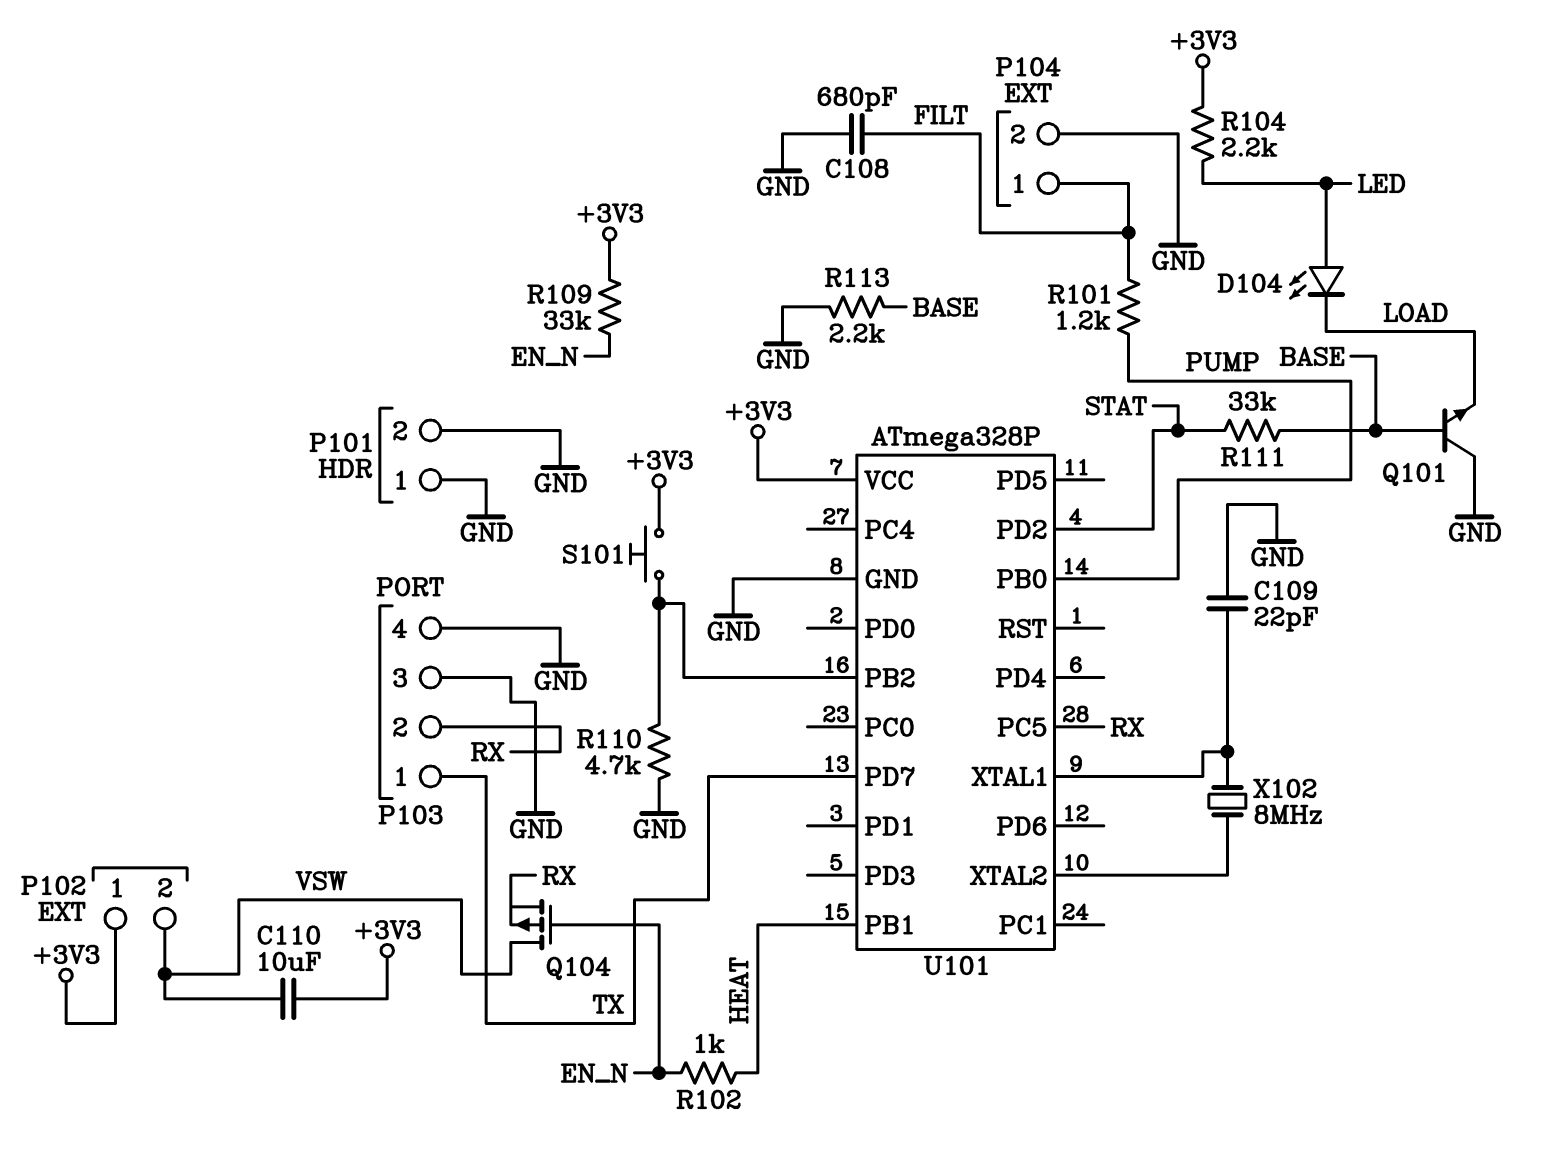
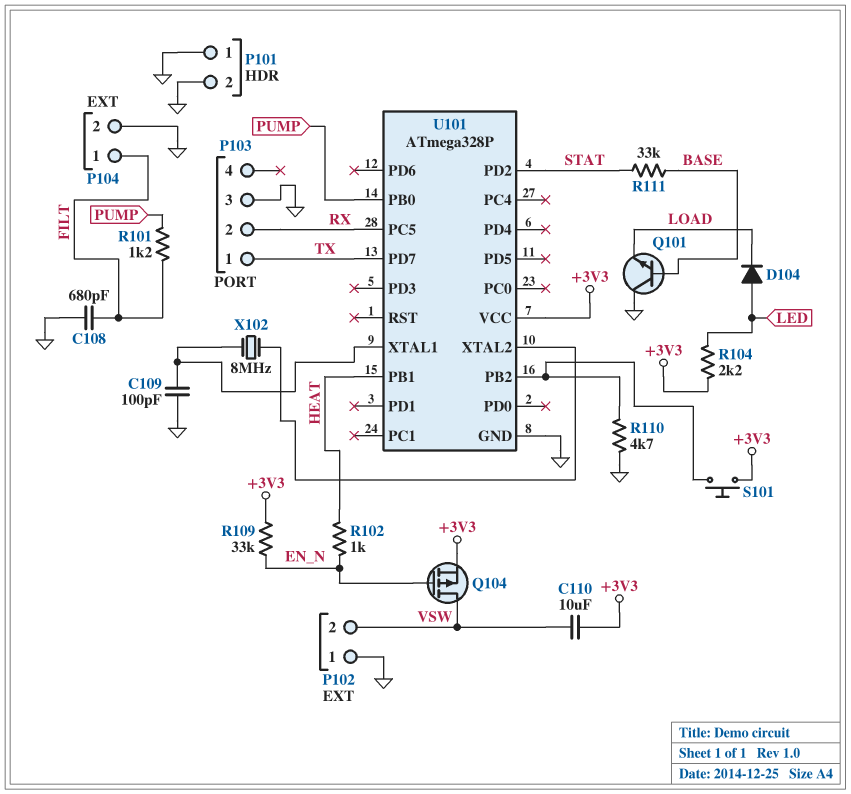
C109: 22pF (GND, U101/XTAL1) -> 100pF (GND, U101/XTAL1)
D104: LED (A LED, K LOAD) -> diode (A LED, K LOAD)
P102 pin 1: +3V3 -> GND
P103 pin 4: GND -> none
Q104: PMOS (G EN_N, D VSW, S RX) -> PMOS (G EN_N, D VSW, S +3V3)
R113: 2.2k (BASE, GND) -> none

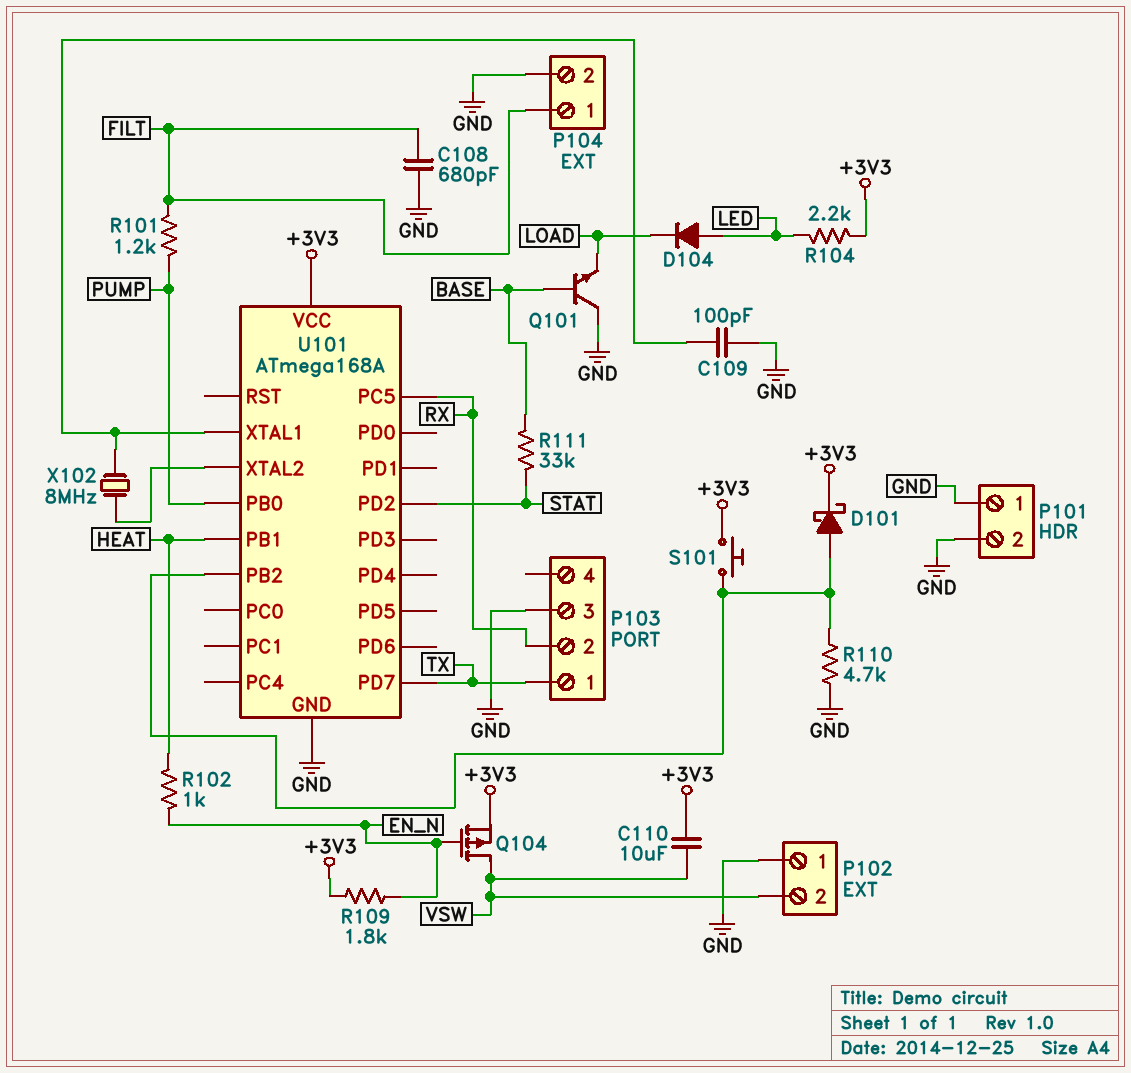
D101: none -> schottky (A U101/PB2, K +3V3)
R109: 33k (+3V3, EN_N) -> 1.8k (+3V3, EN_N)
U101: ATmega328P -> ATmega168A

